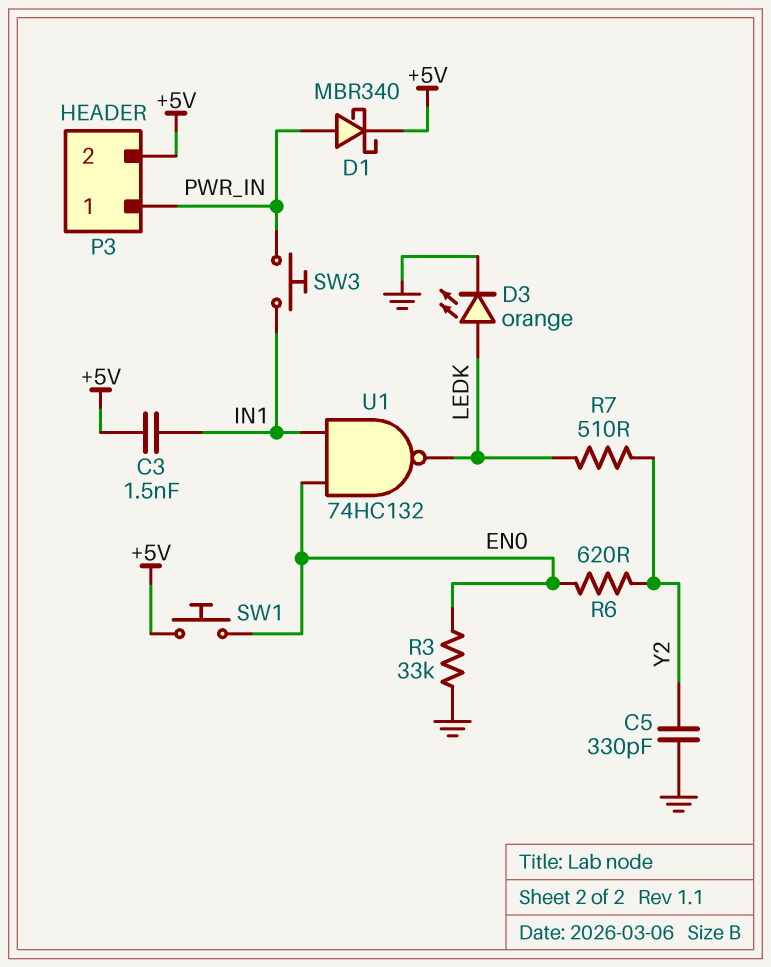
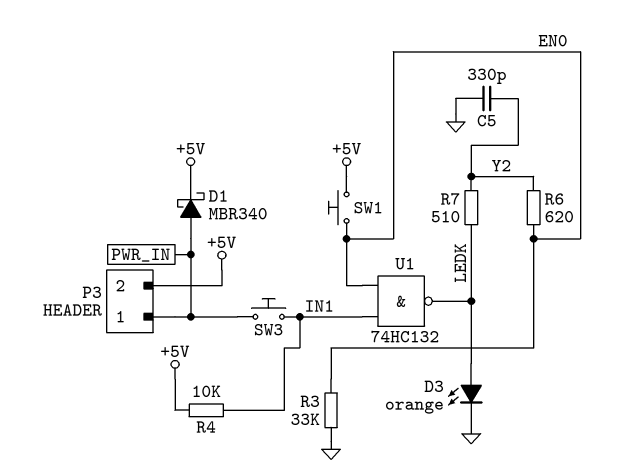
C3: 1.5nF (+5V, IN1) -> none
R4: none -> 10k (+5V, IN1)

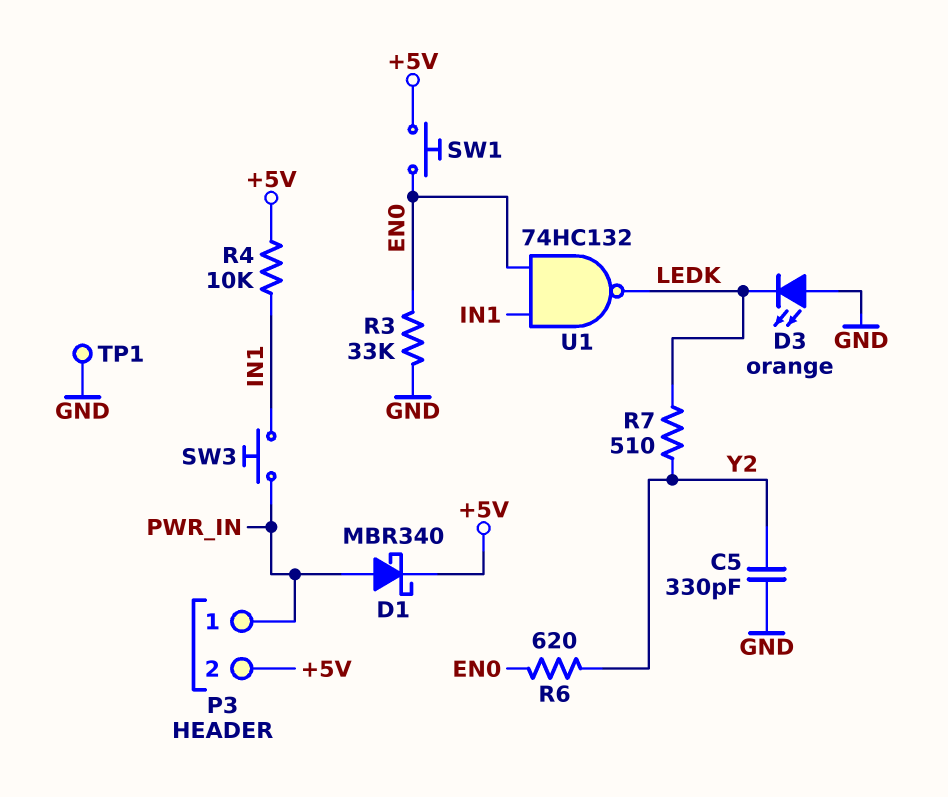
D3: LED orange (A LEDK, K GND) -> LED orange (A GND, K LEDK)
TP1: none -> test point (GND)

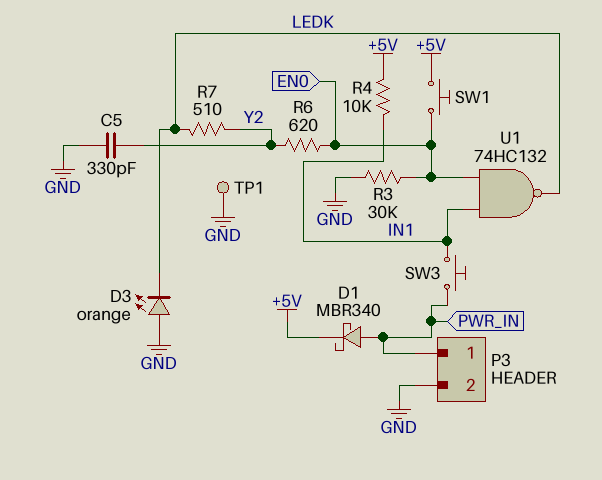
P3 pin 2: +5V -> GND
R3: 33k (EN0, GND) -> 30k (EN0, GND)

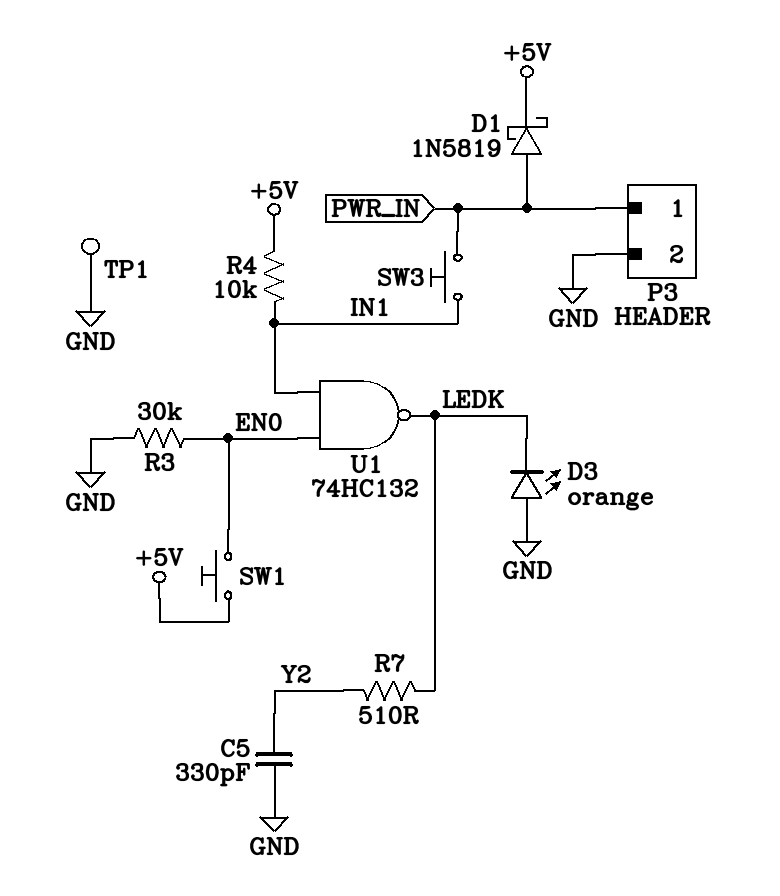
D1: schottky MBR340 (A PWR_IN, K +5V) -> schottky 1N5819 (A PWR_IN, K +5V)
R6: 620 (EN0, Y2) -> none

